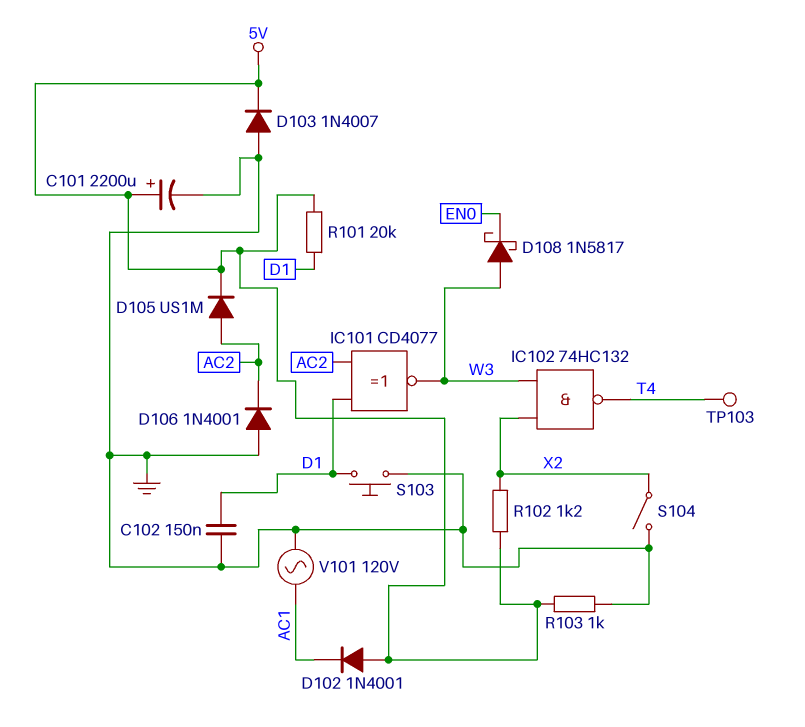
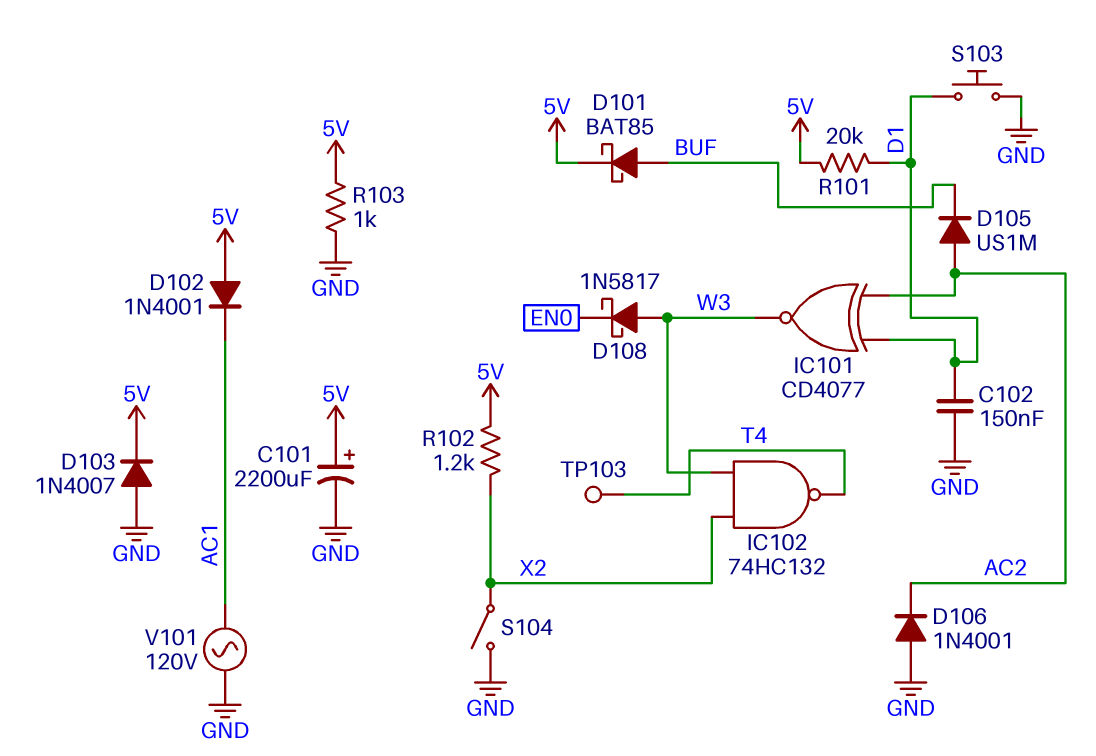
D101: none -> schottky BAT85 (A BUF, K 5V)
D105: diode US1M (A AC2, K 5V) -> diode US1M (A AC2, K BUF)

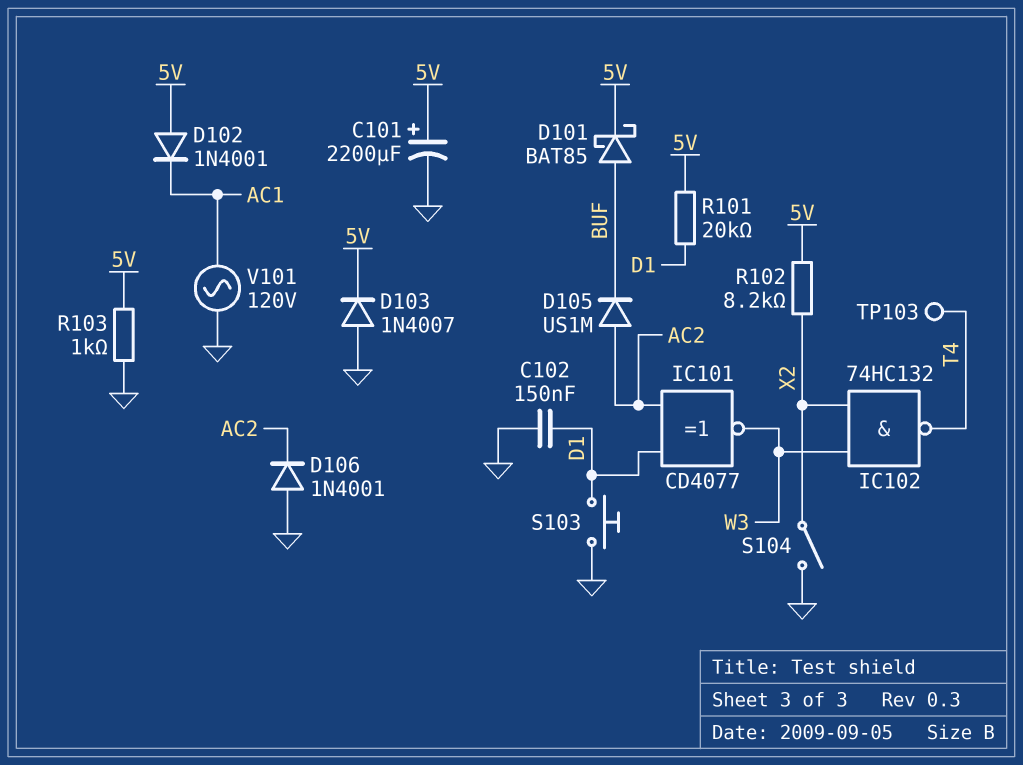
D108: schottky 1N5817 (A W3, K EN0) -> none
R102: 1.2k (5V, X2) -> 8.2k (5V, X2)

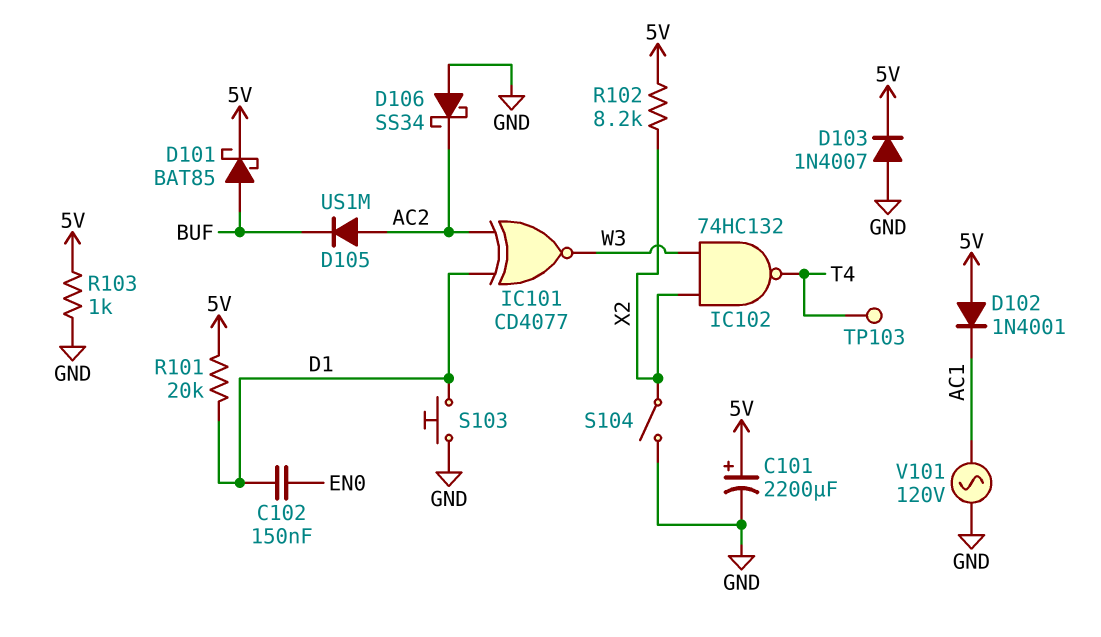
C102: 150nF (D1, GND) -> 150nF (D1, EN0)
D106: diode 1N4001 (A GND, K AC2) -> schottky SS34 (A GND, K AC2)

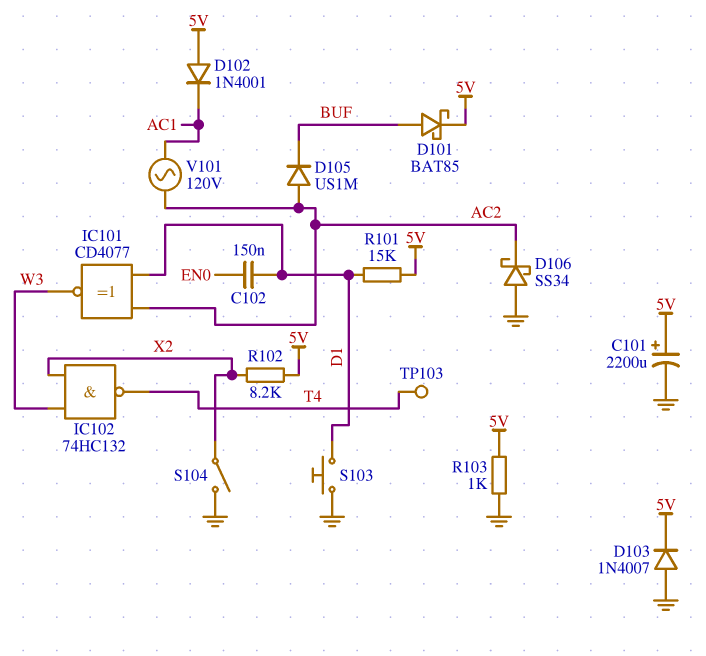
R101: 20k (5V, D1) -> 15k (5V, D1)
V101: AC 120V (AC1, GND) -> AC 120V (AC1, AC2)

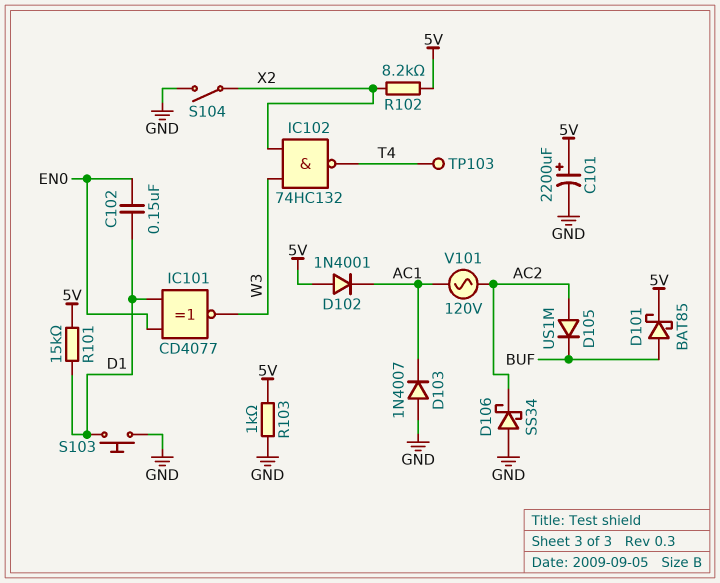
D103: diode 1N4007 (A GND, K 5V) -> diode 1N4007 (A GND, K AC1)
IC101: XNOR CD4077 (in AC2, in D1, out W3) -> XNOR CD4077 (in D1, in EN0, out W3)

